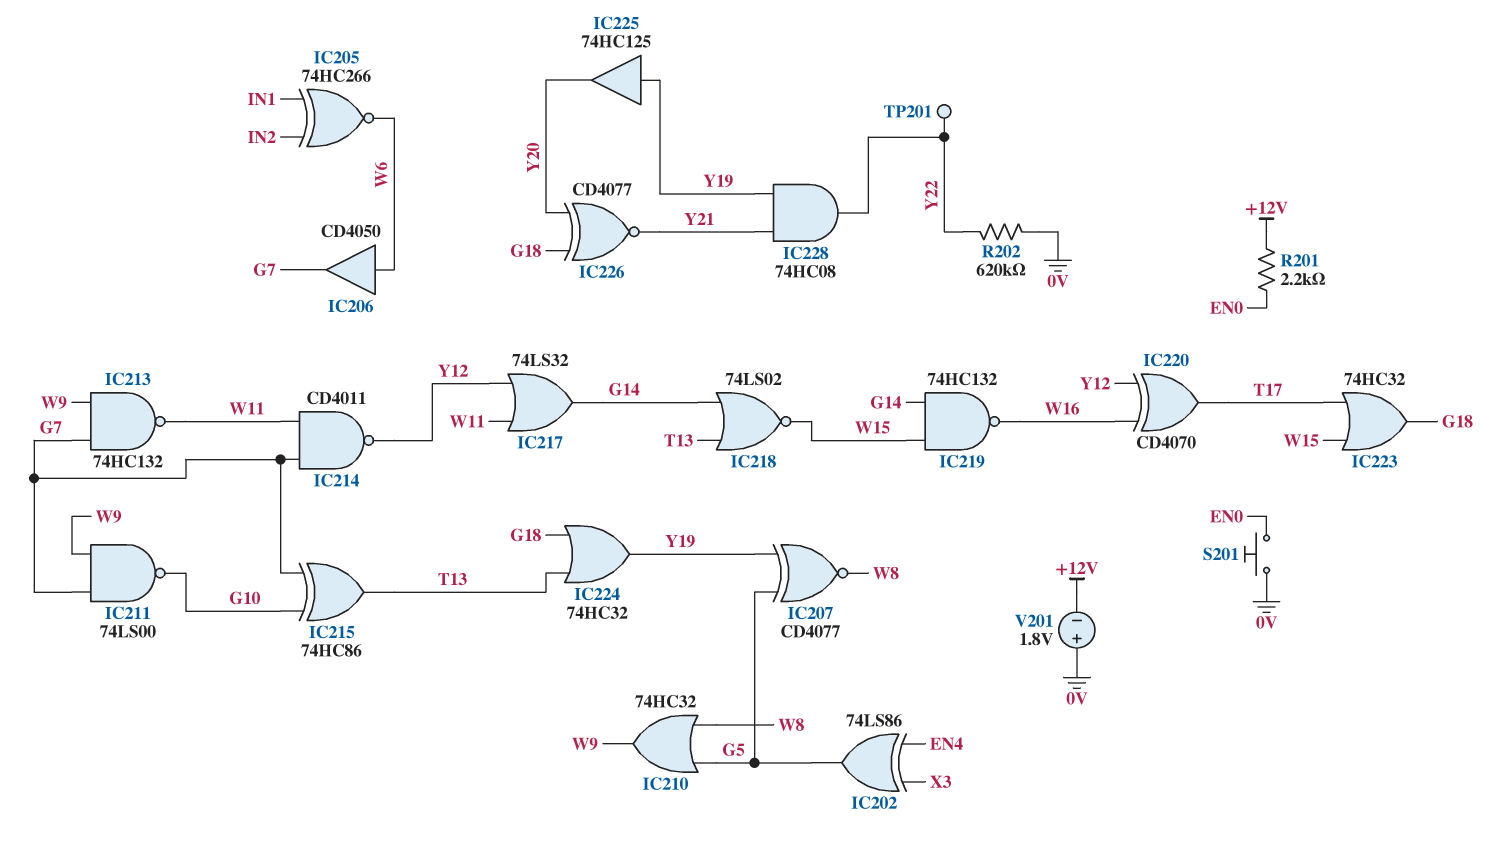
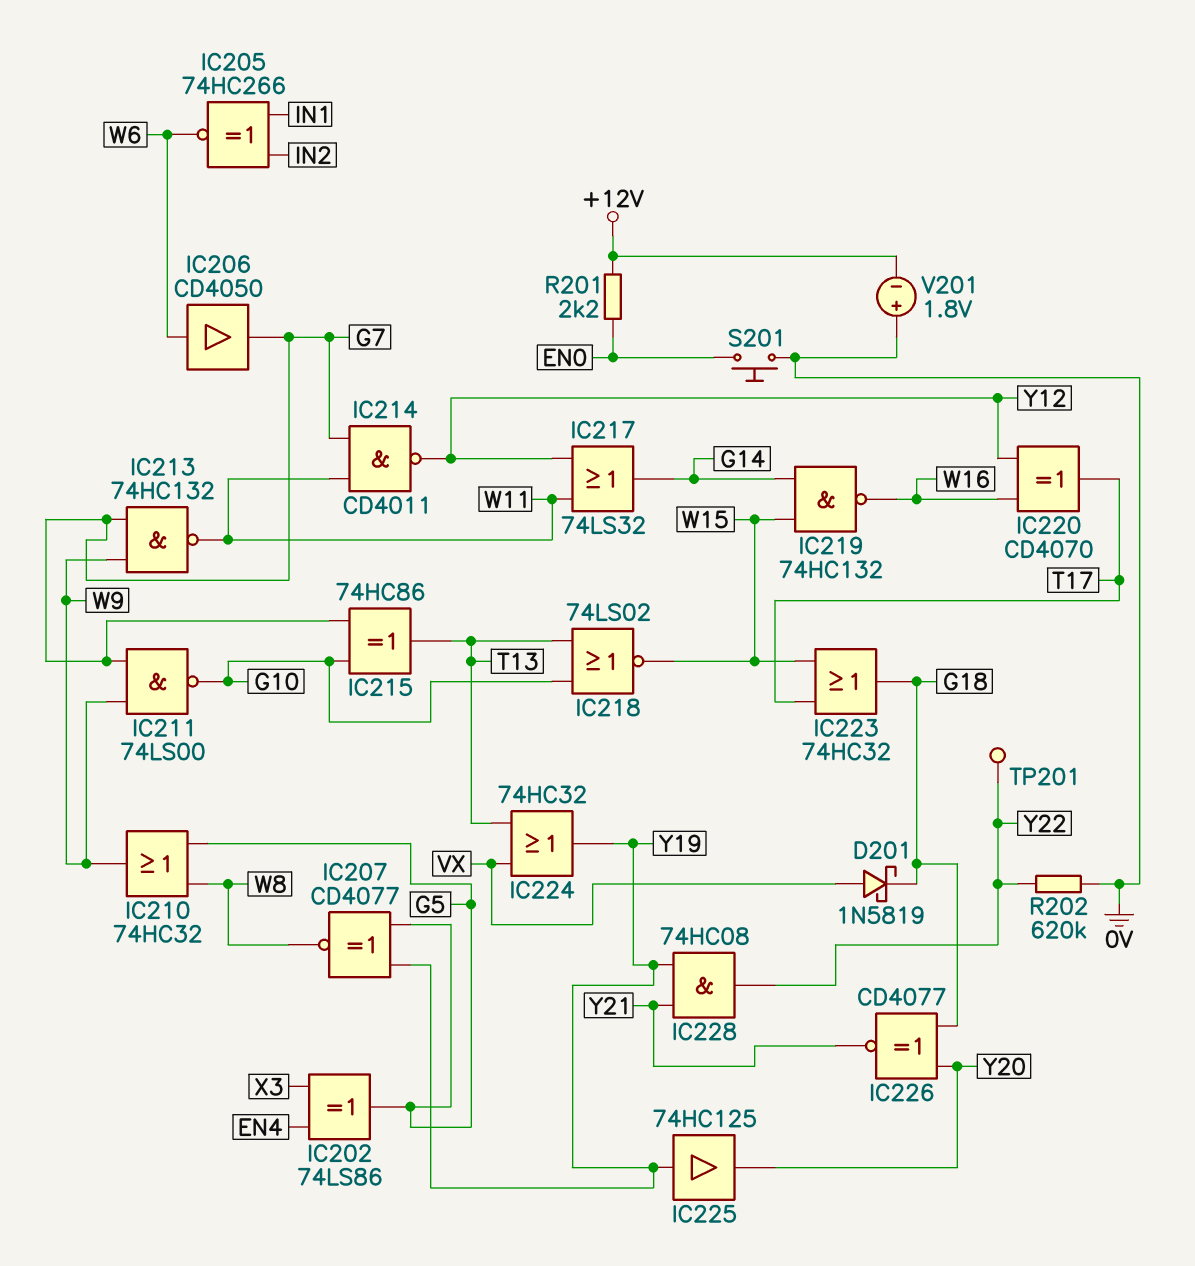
D201: none -> schottky 1N5819 (A VX, K G18)
IC218: NOR 74LS02 (in G14, in T13, out W15) -> NOR 74LS02 (in G10, in T13, out W15)
IC224: OR 74HC32 (in G18, in T13, out Y19) -> OR 74HC32 (in T13, in VX, out Y19)

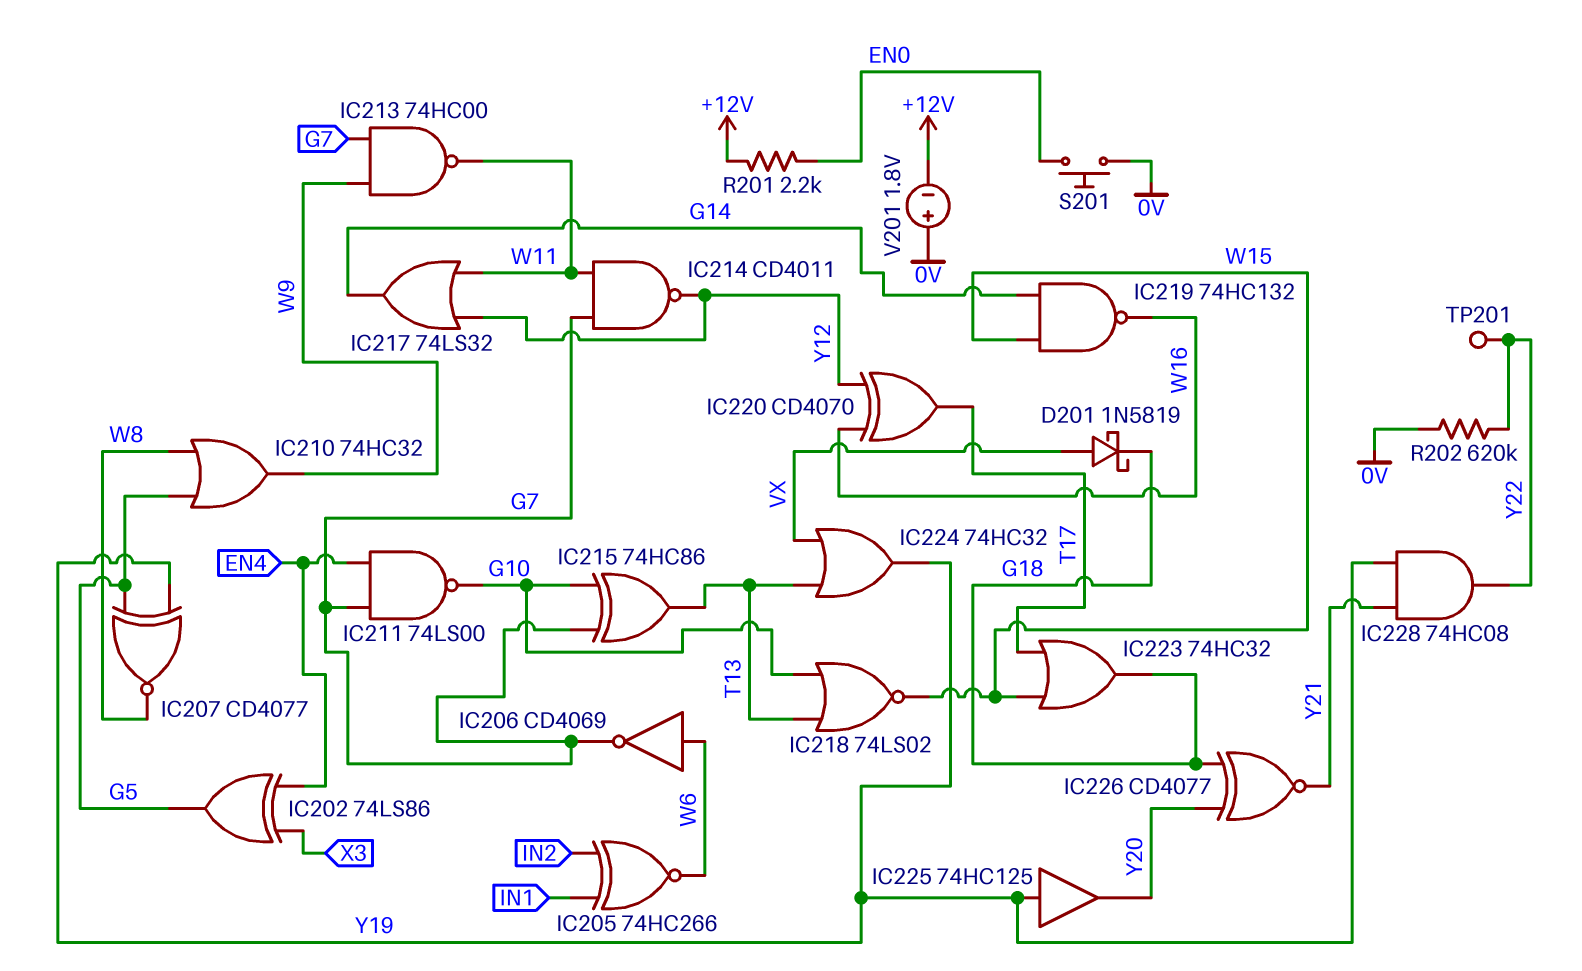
IC206: buffer CD4050 (in W6, out G7) -> NOT CD4069 (in W6, out G7)
IC211: NAND 74LS00 (in G7, in W9, out G10) -> NAND 74LS00 (in EN4, in G7, out G10)
IC213: NAND 74HC132 (in G7, in W9, out W11) -> NAND 74HC00 (in G7, in W9, out W11)

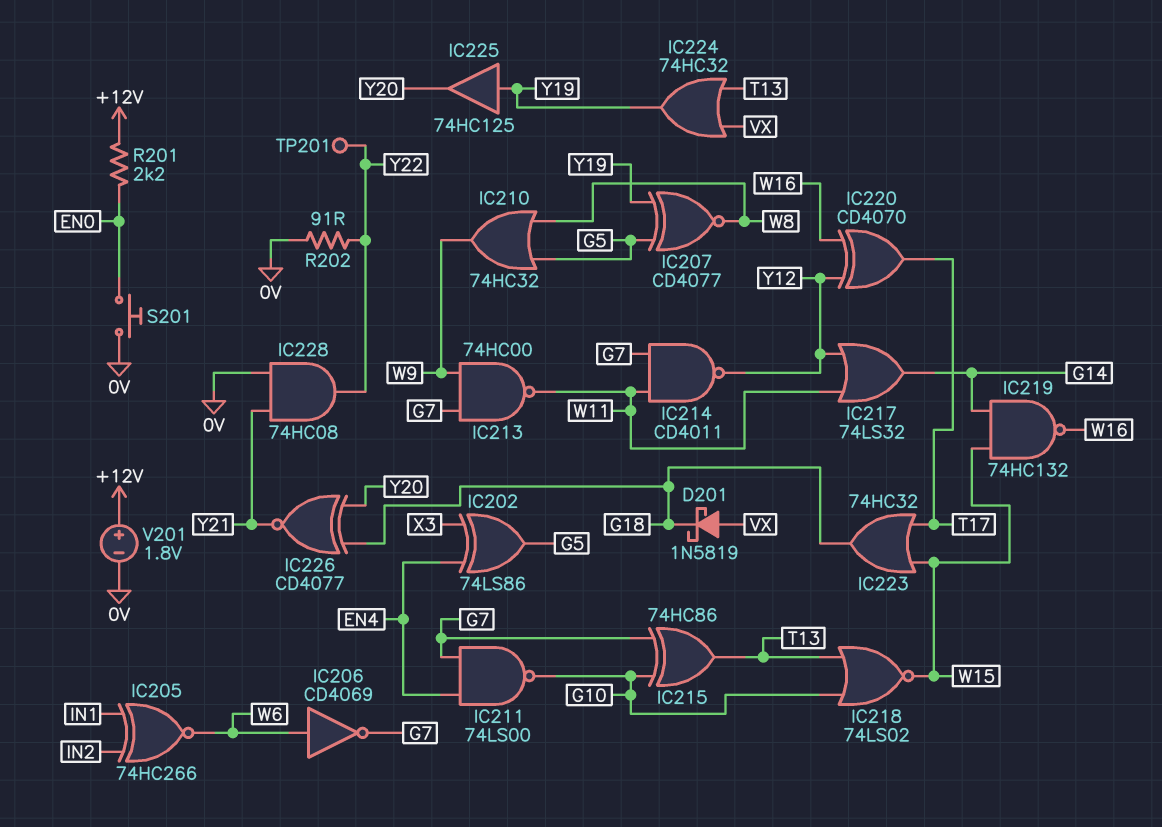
IC228: AND 74HC08 (in Y19, in Y21, out Y22) -> AND 74HC08 (in 0V, in Y21, out Y22)
R202: 620k (0V, Y22) -> 91 (0V, Y22)
V201: 1.8V (plus 0V, minus +12V) -> 1.8V (plus +12V, minus 0V)

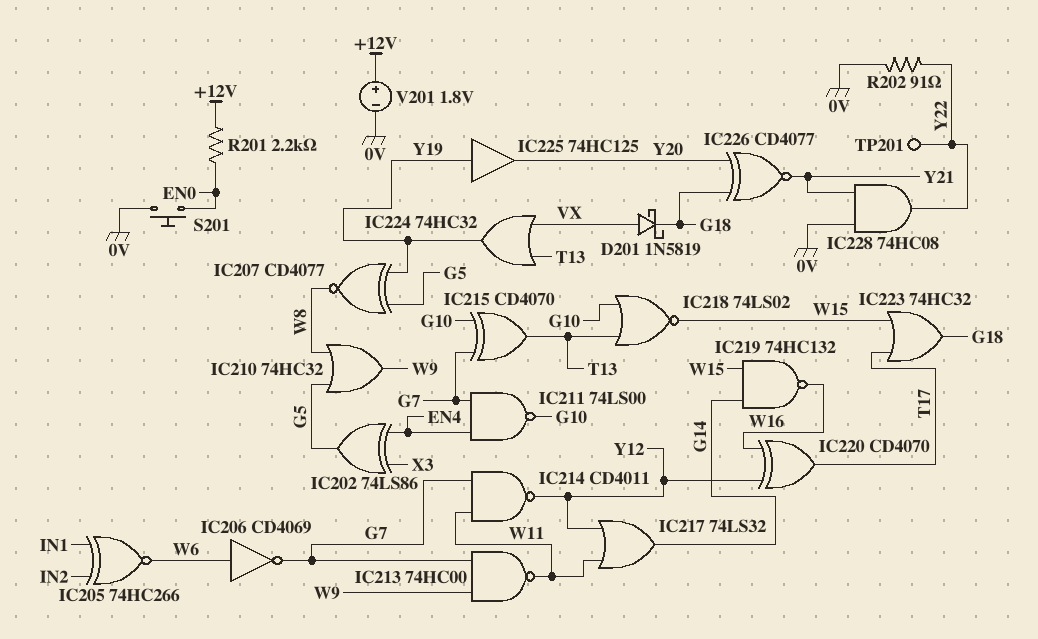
IC215: XOR 74HC86 (in G7, in G10, out T13) -> XOR CD4070 (in G7, in G10, out T13)

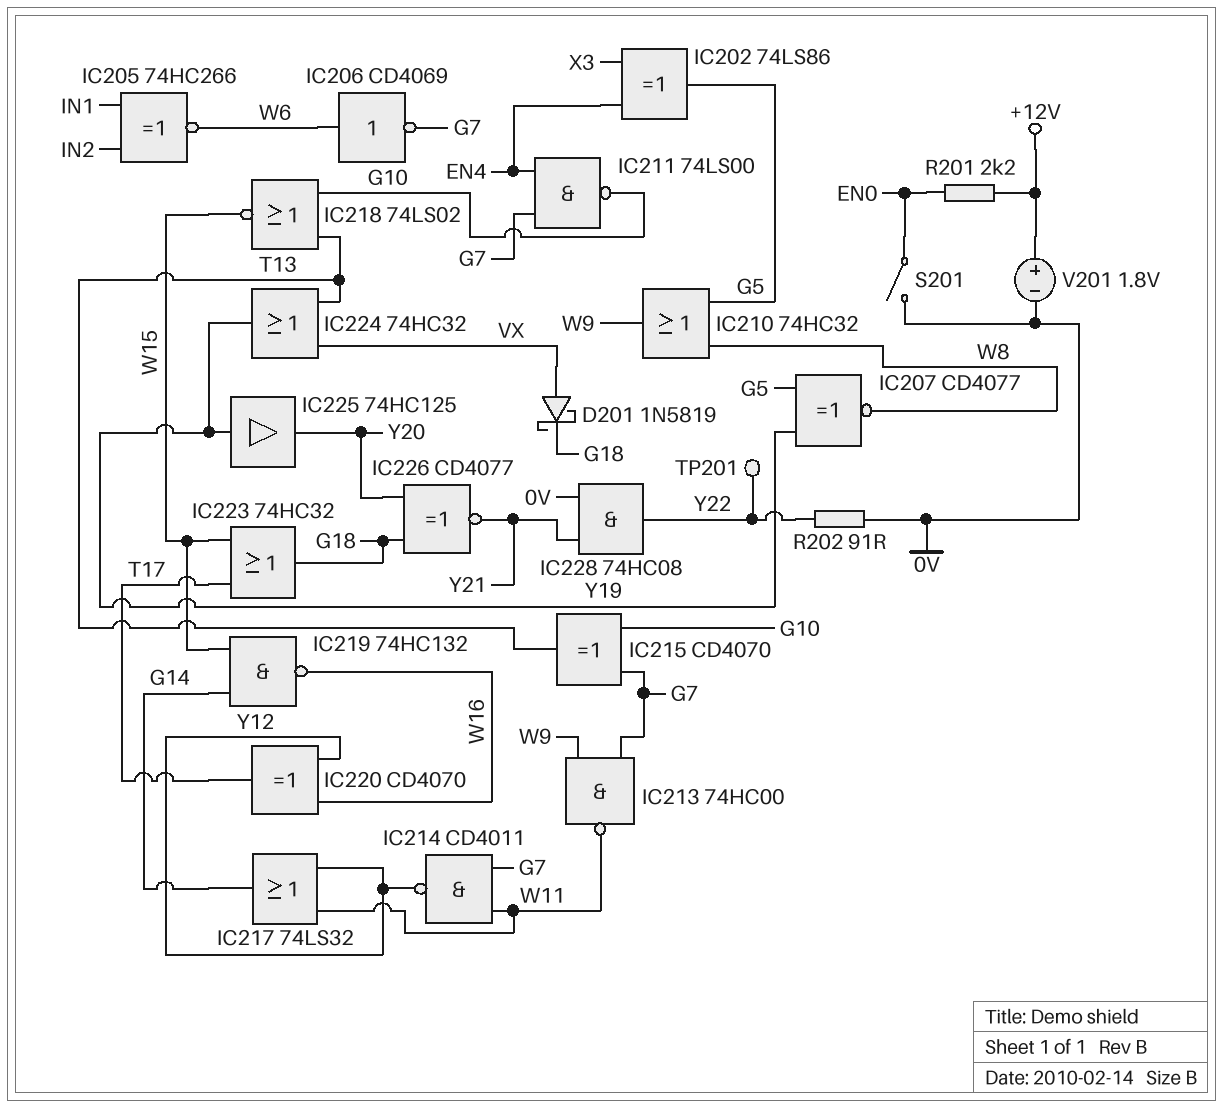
S201: button (0V, EN0) -> switch (0V, EN0)

